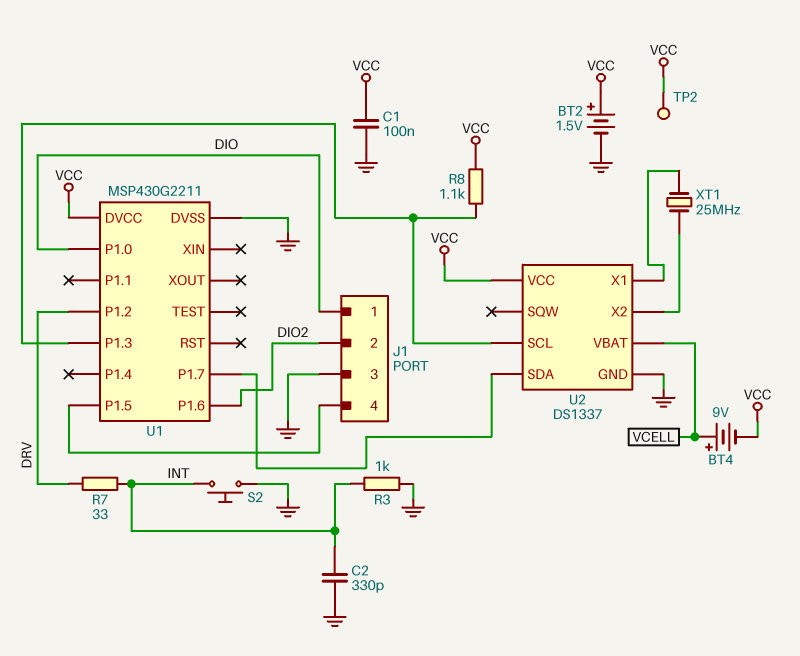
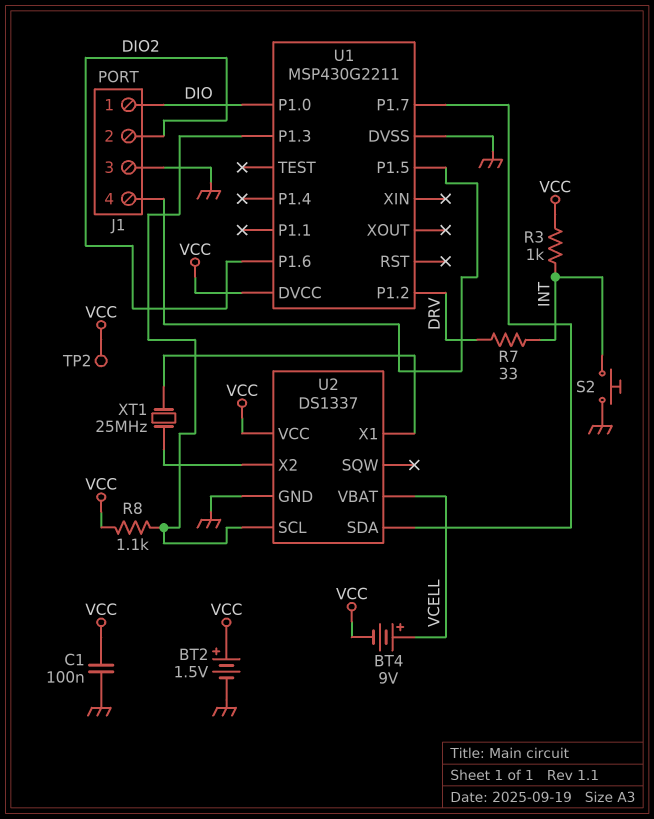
C2: 330pF (GND, INT) -> none
R3: 1k (GND, INT) -> 1k (INT, VCC)

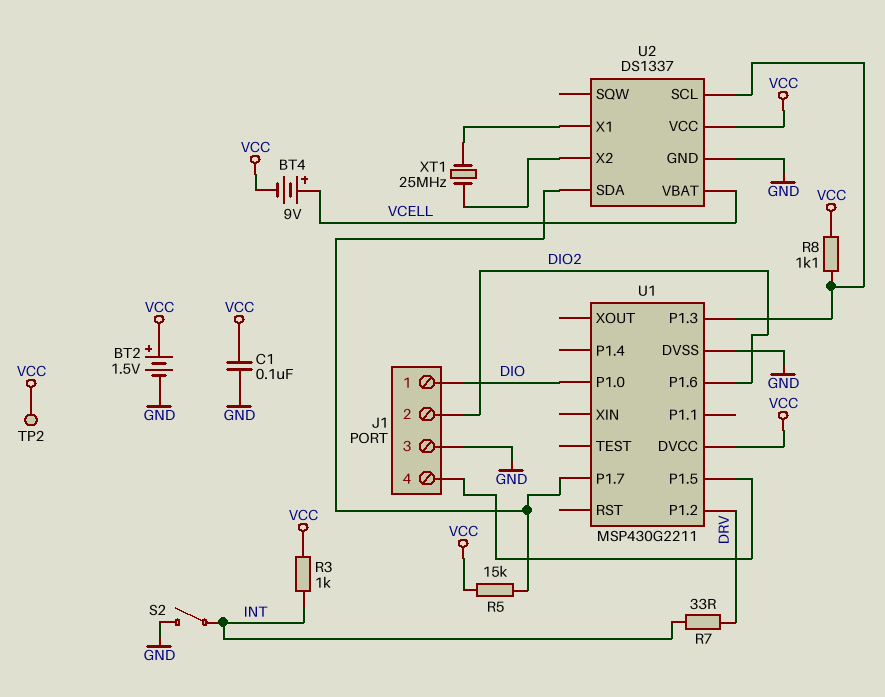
R5: none -> 15k (U1/P1.7, VCC)
S2: button (GND, INT) -> switch (GND, INT)

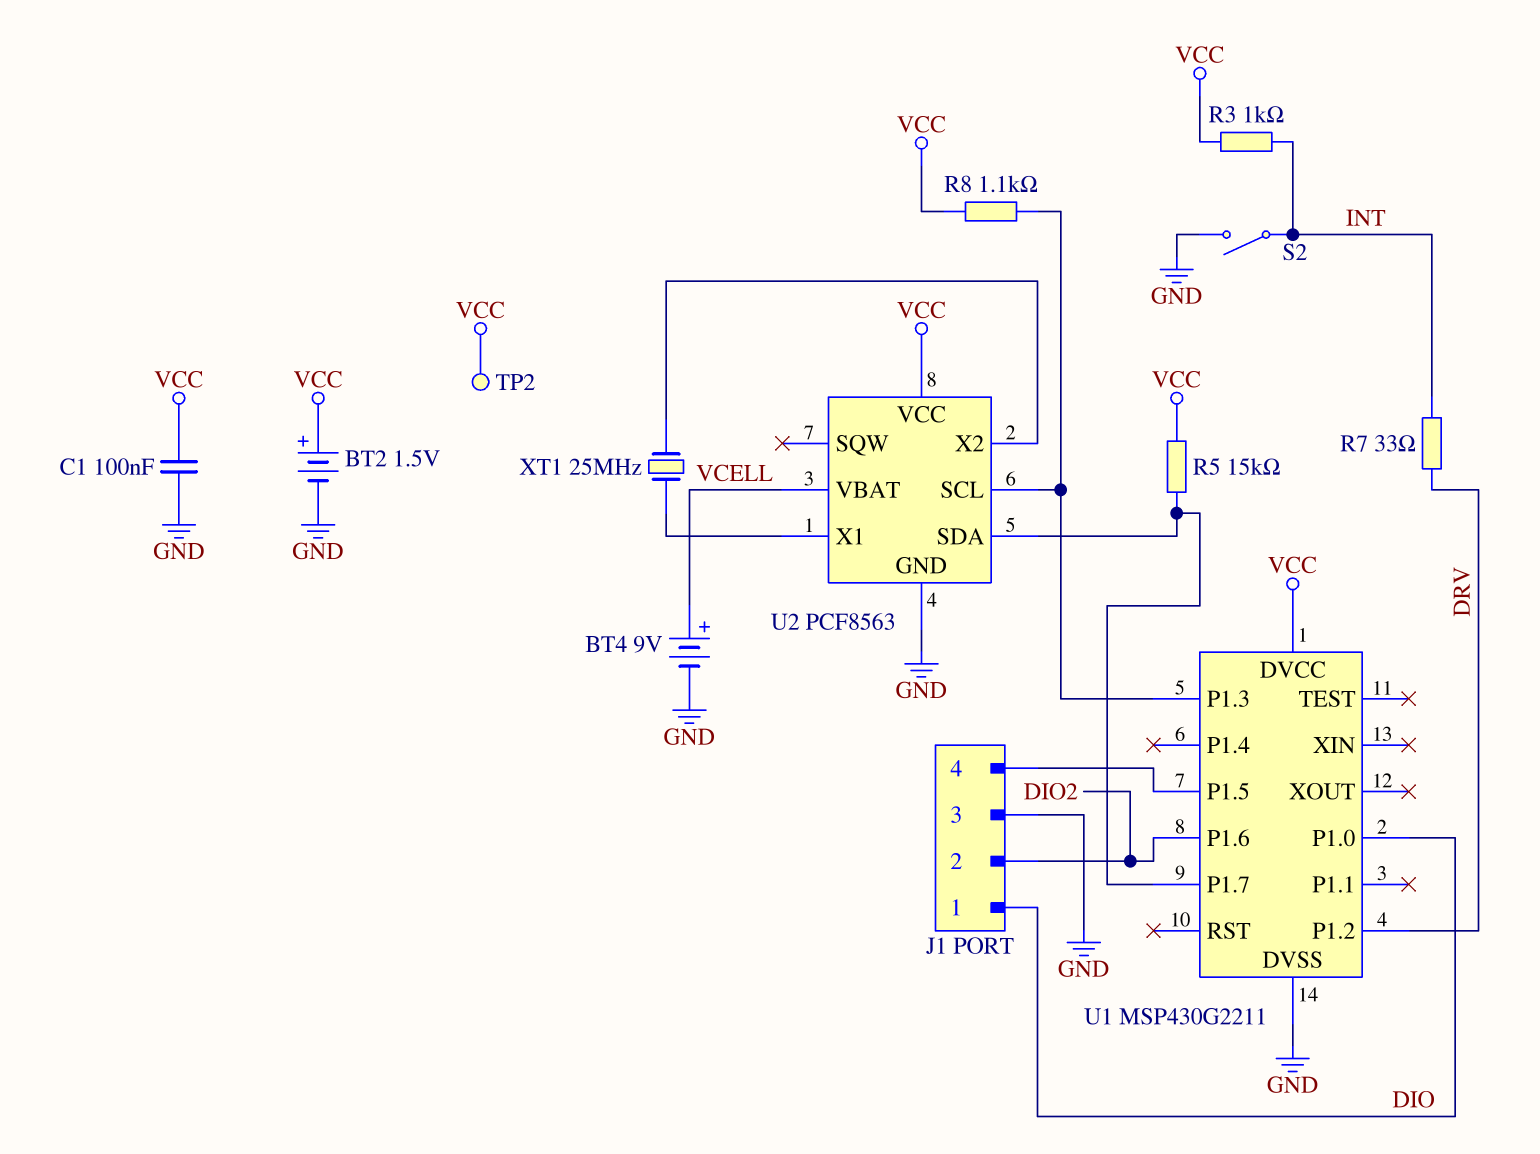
BT4: 9V (plus VCELL, minus VCC) -> 9V (plus VCELL, minus GND)
U2: DS1337 -> PCF8563

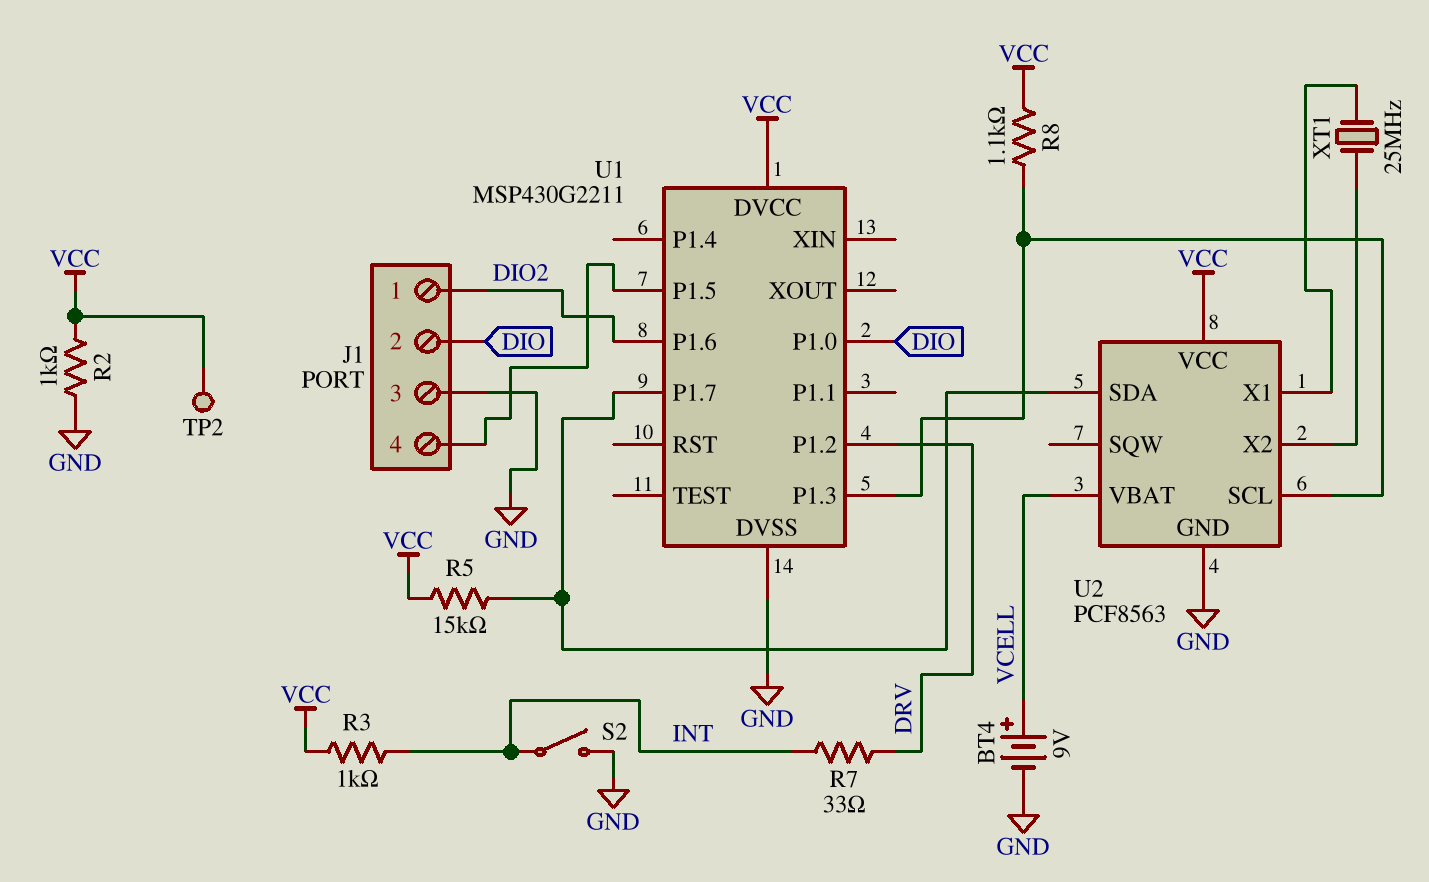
BT2: 1.5V (plus VCC, minus GND) -> none
C1: 100nF (GND, VCC) -> none
J1 pin 1: DIO -> DIO2
J1 pin 2: DIO2 -> DIO
R2: none -> 1k (GND, VCC)

